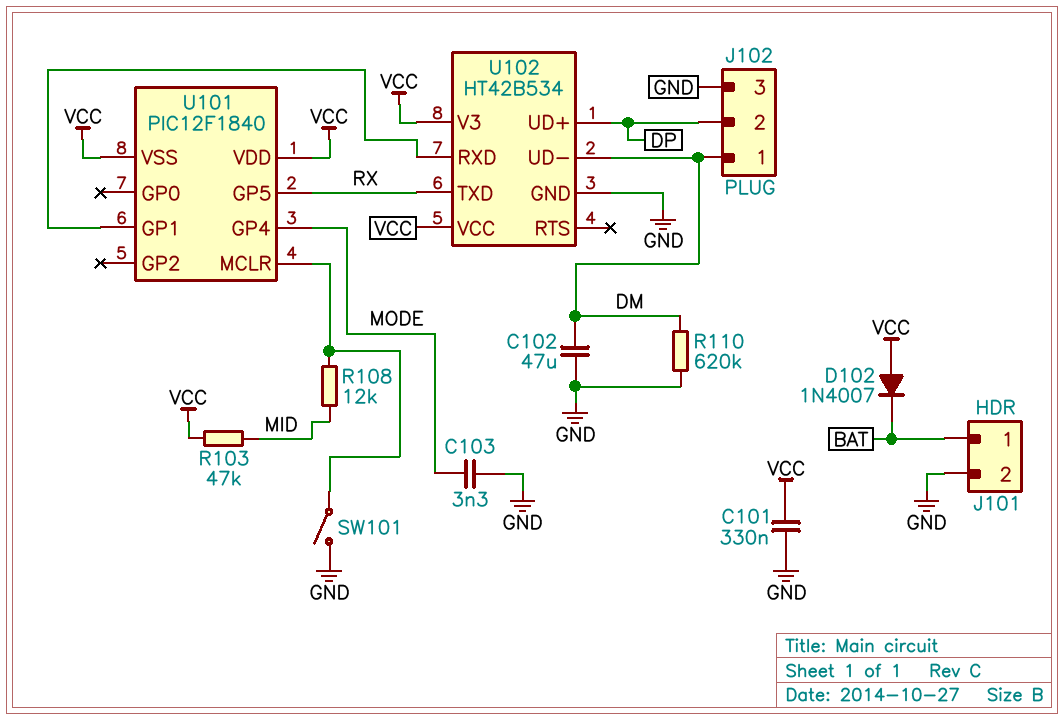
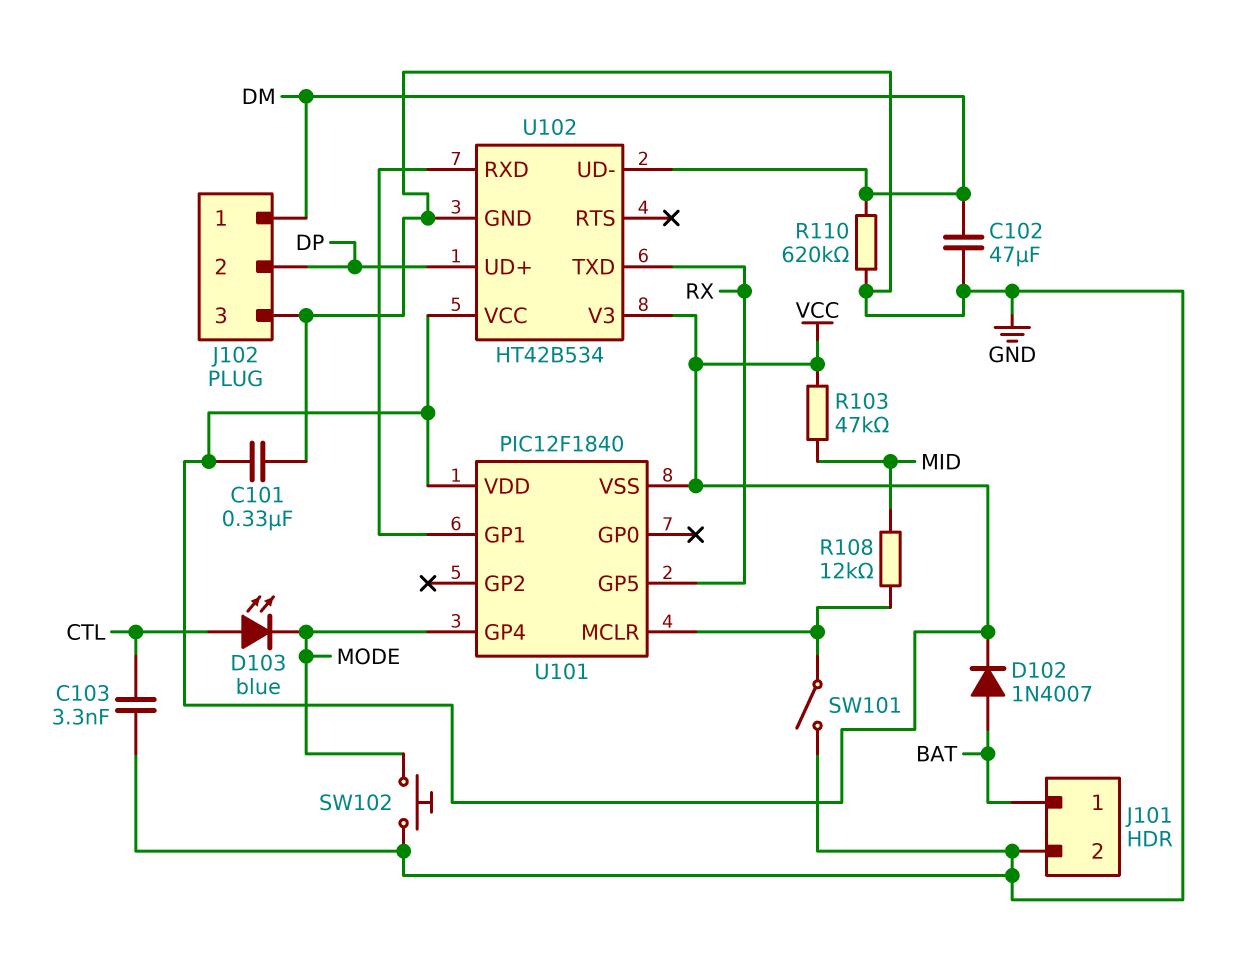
C103: 3.3nF (GND, MODE) -> 3.3nF (CTL, GND)
D102: diode 1N4007 (A VCC, K BAT) -> diode 1N4007 (A BAT, K VCC)
D103: none -> LED blue (A CTL, K MODE)
SW102: none -> button (GND, MODE)

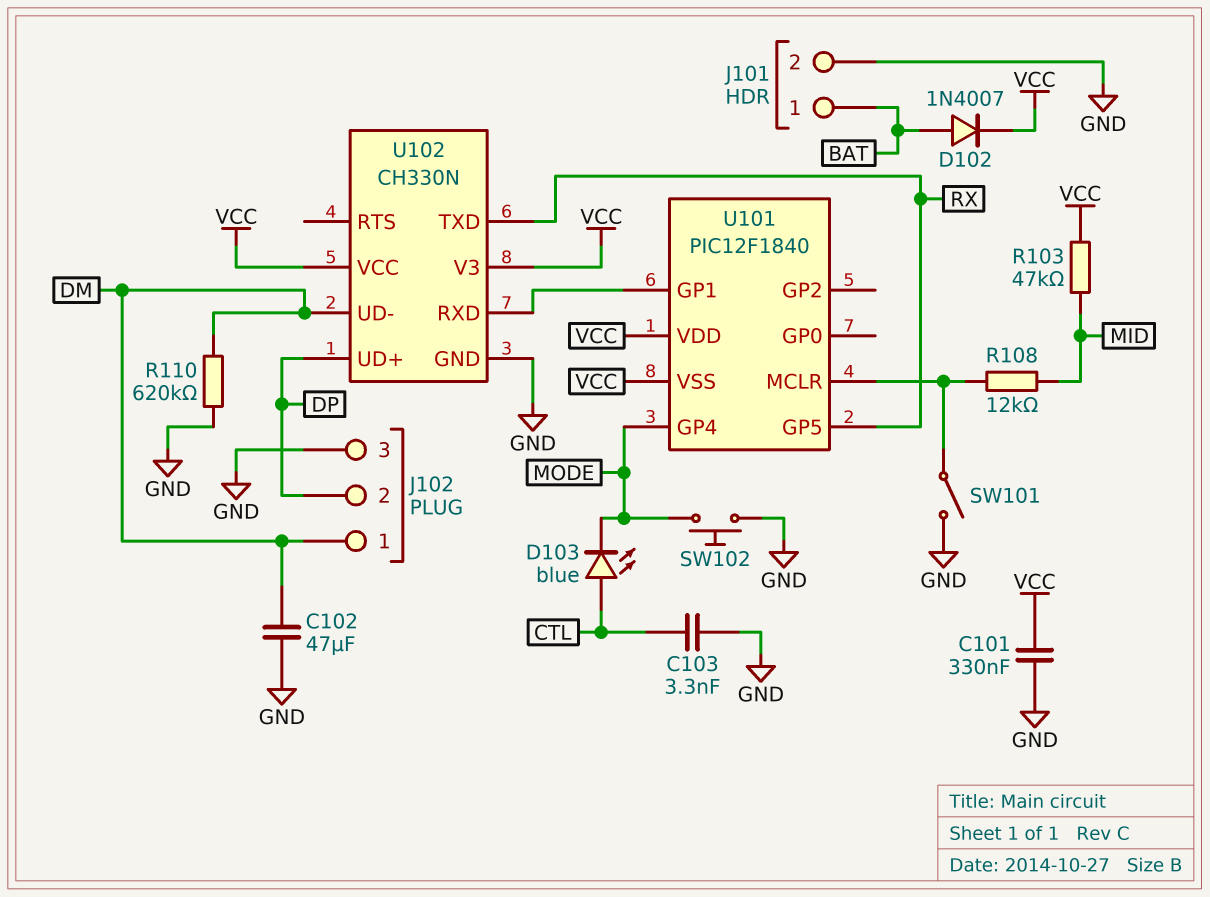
U102: HT42B534 -> CH330N

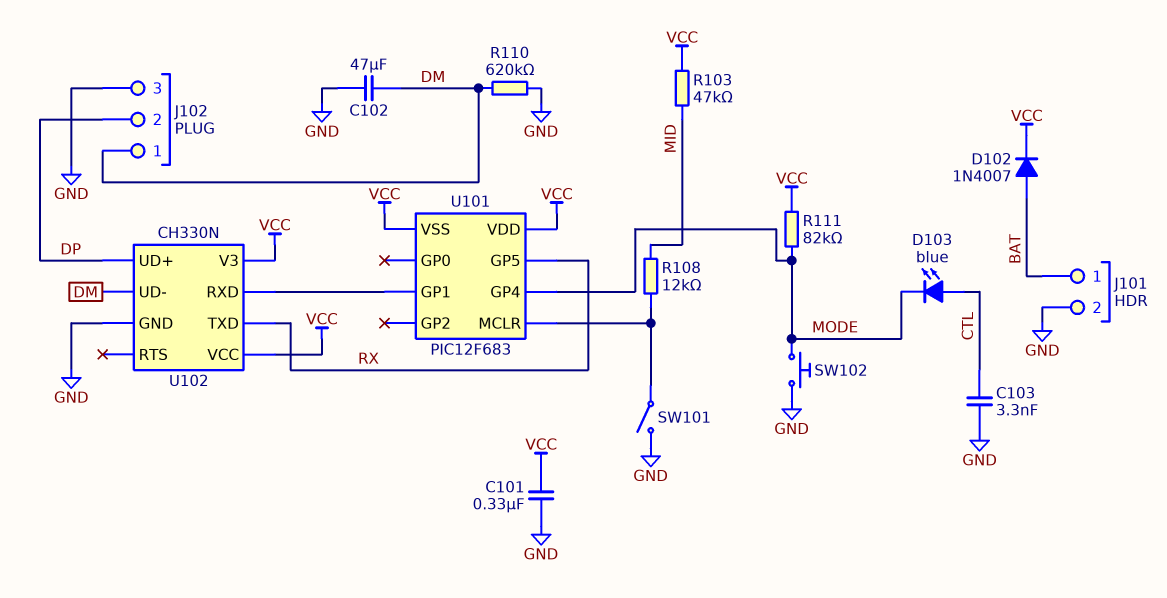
R111: none -> 82k (MODE, VCC)
U101: PIC12F1840 -> PIC12F683

